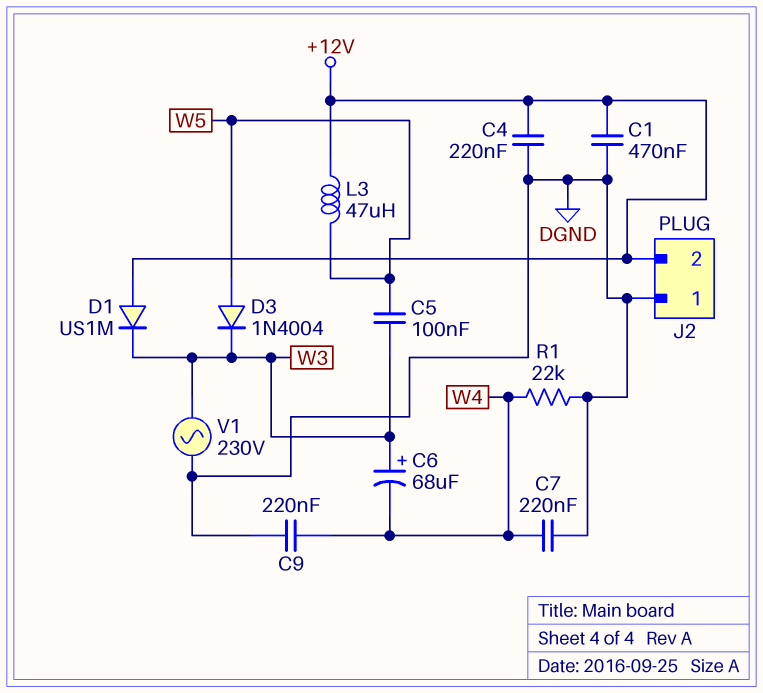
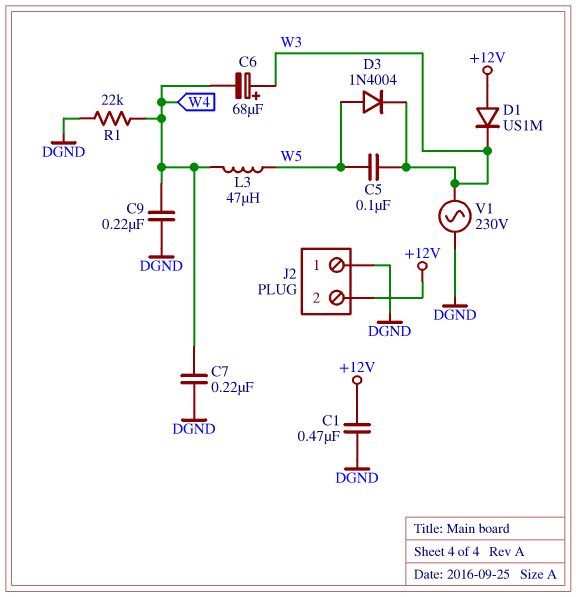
C4: 220nF (+12V, DGND) -> none
L3: 47uH (+12V, W5) -> 47uH (W4, W5)

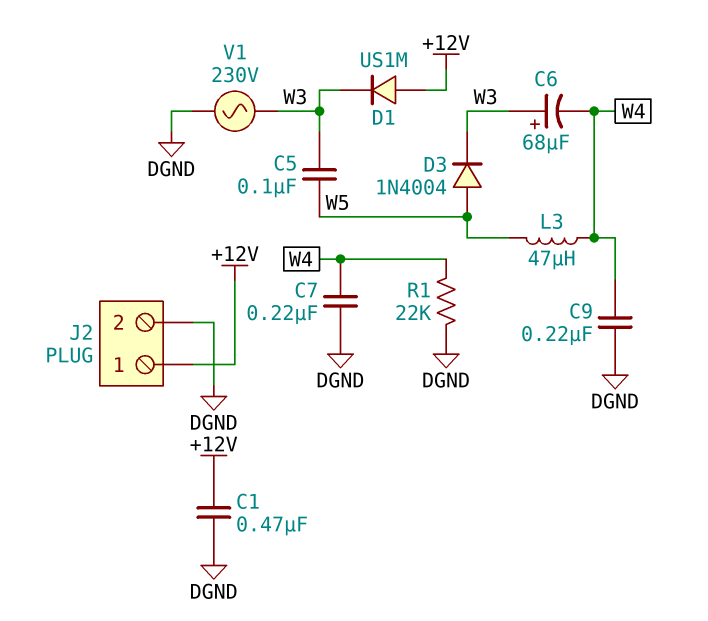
J2 pin 1: DGND -> +12V
J2 pin 2: +12V -> DGND

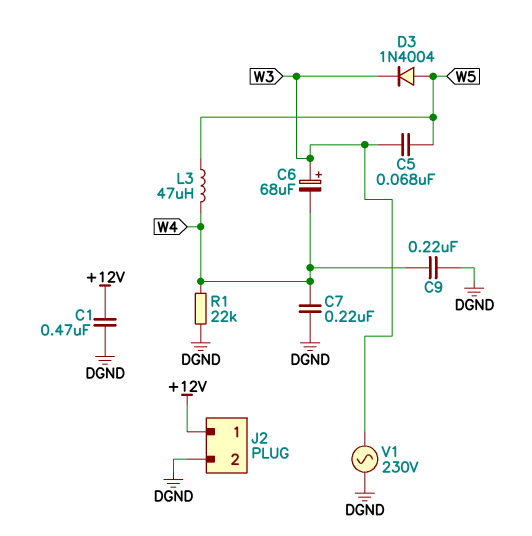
C5: 100nF (W3, W5) -> 68nF (W3, W5)
D1: diode US1M (A +12V, K W3) -> none

